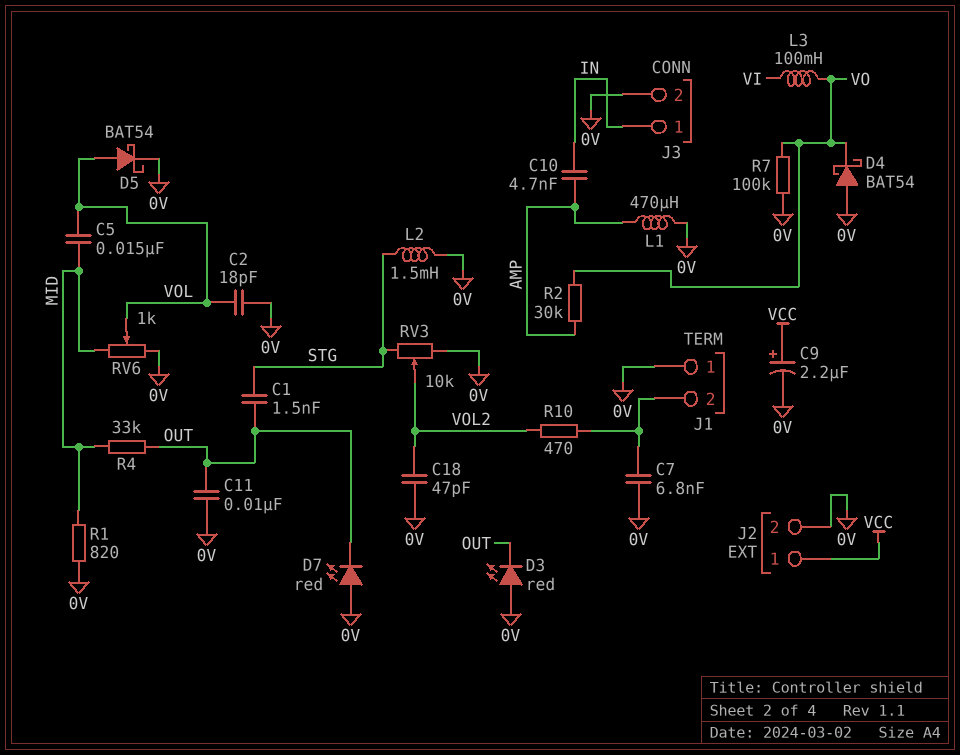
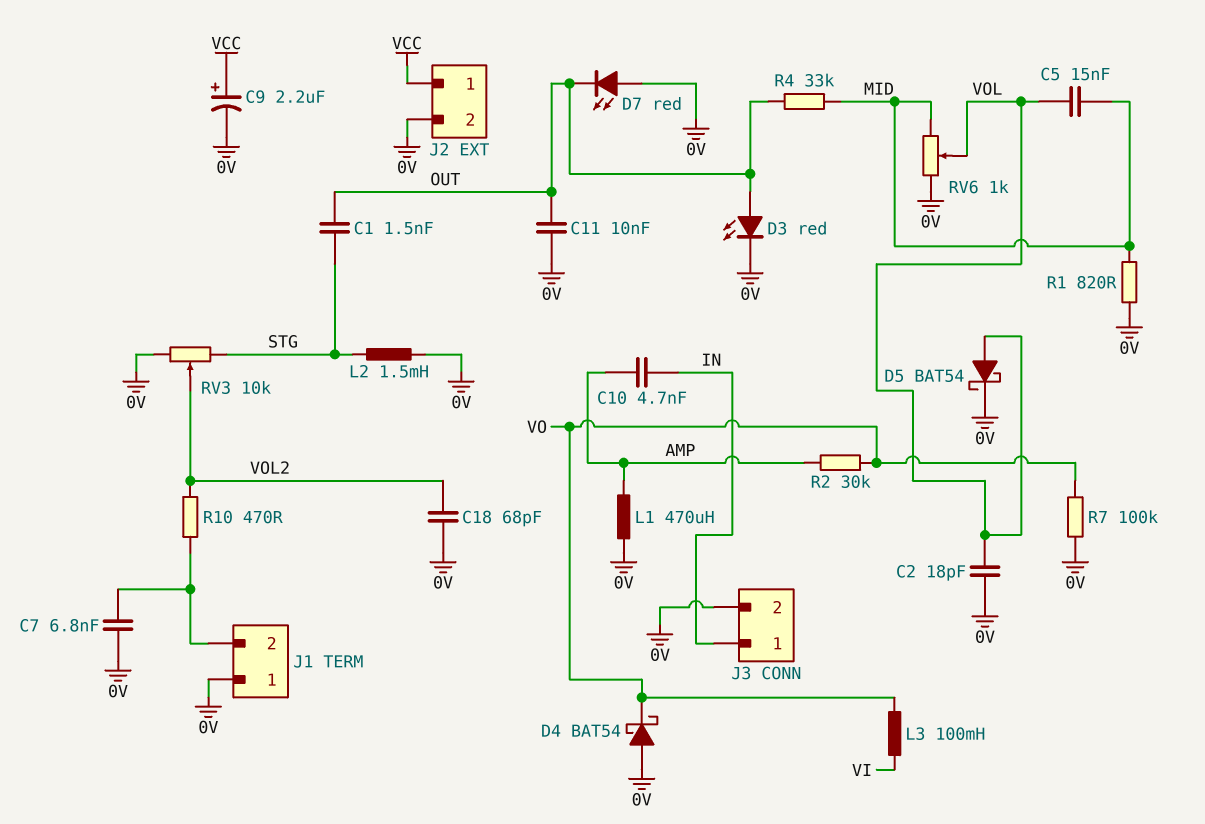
C18: 47pF (0V, VOL2) -> 68pF (0V, VOL2)
D3: LED red (A 0V, K OUT) -> LED red (A OUT, K 0V)

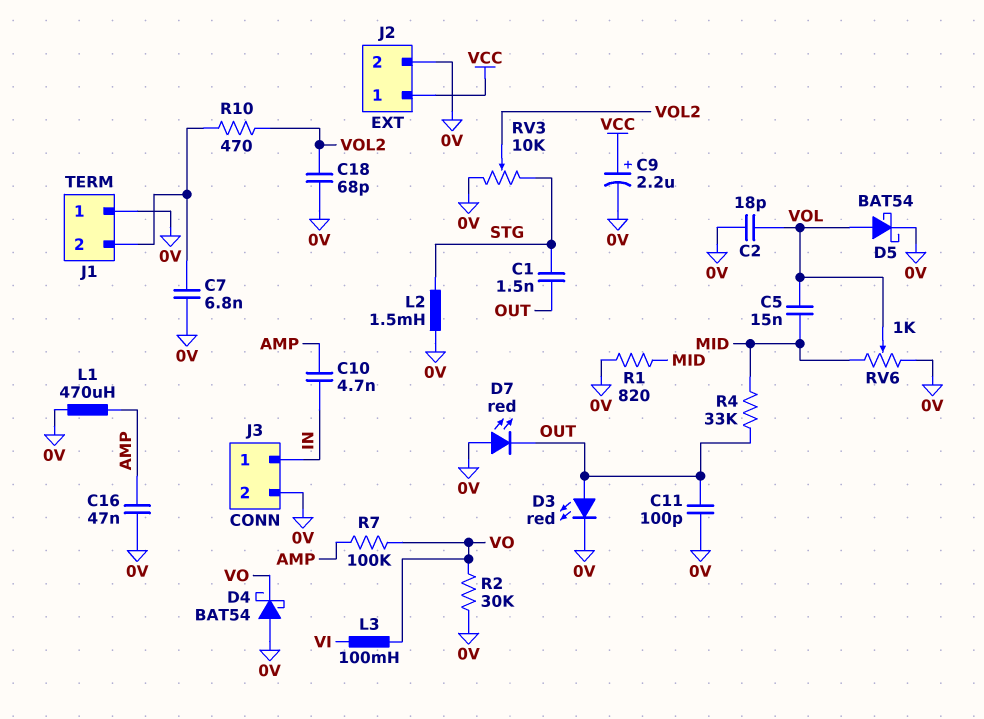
C11: 10nF (0V, OUT) -> 100pF (0V, OUT)
C16: none -> 47nF (0V, AMP)
R2: 30k (AMP, VO) -> 30k (0V, VO)
R7: 100k (0V, VO) -> 100k (AMP, VO)

